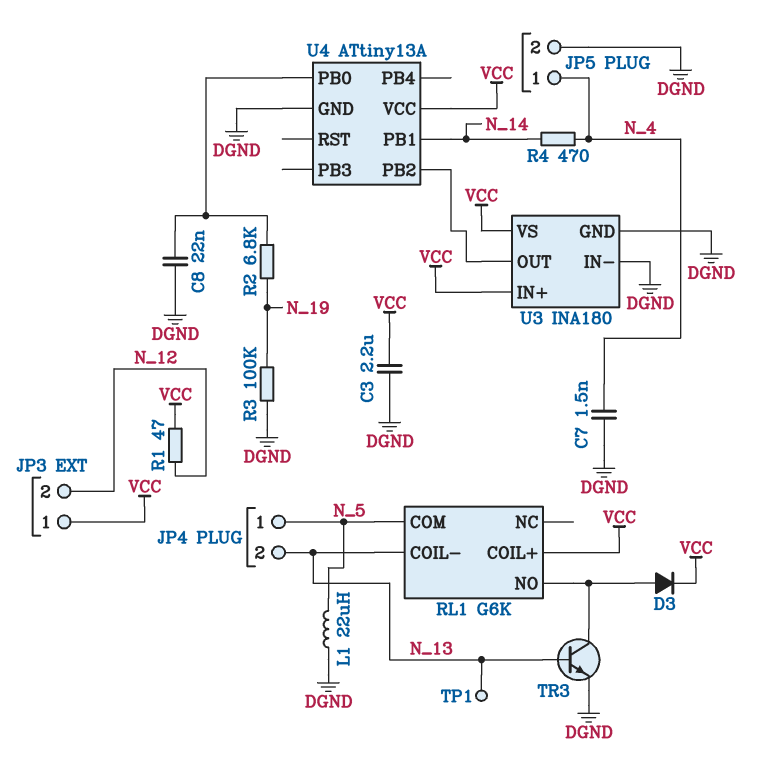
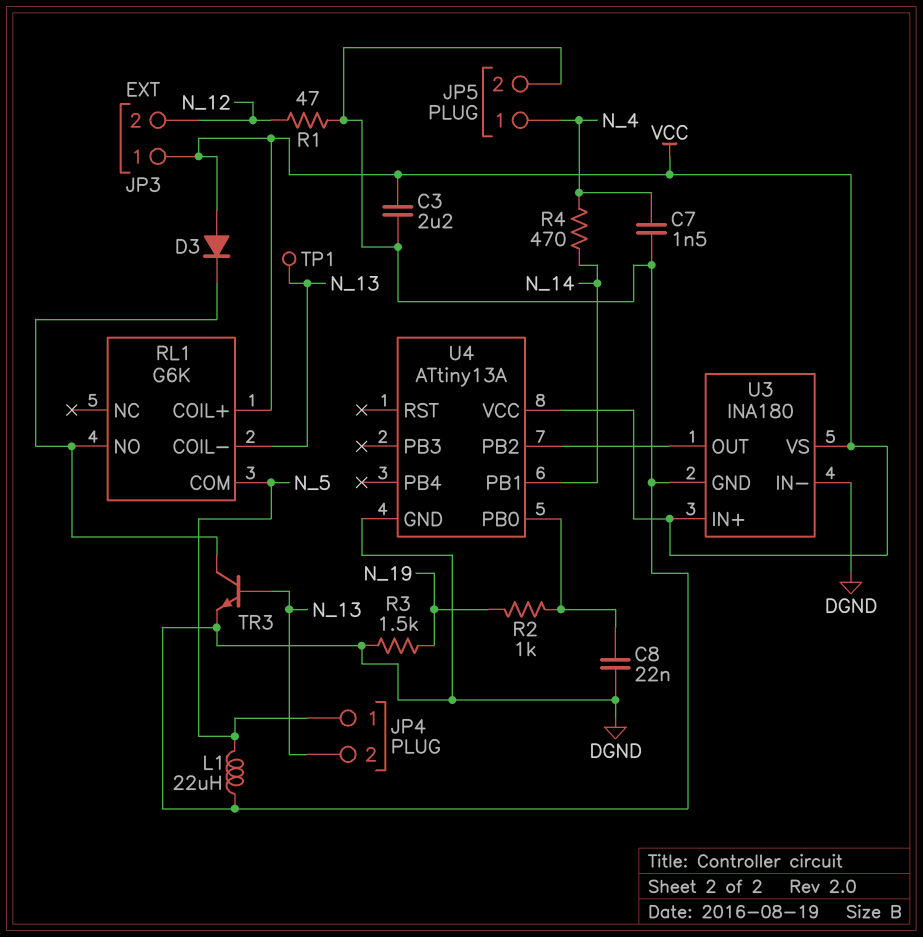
D3: diode (A RL1/NO, K VCC) -> diode (A VCC, K RL1/NO)
R1: 47 (N_12, VCC) -> 47 (DGND, N_12)
R2: 6.8k (N_19, U4/PB0) -> 1k (N_19, U4/PB0)
R3: 100k (DGND, N_19) -> 1.5k (DGND, N_19)

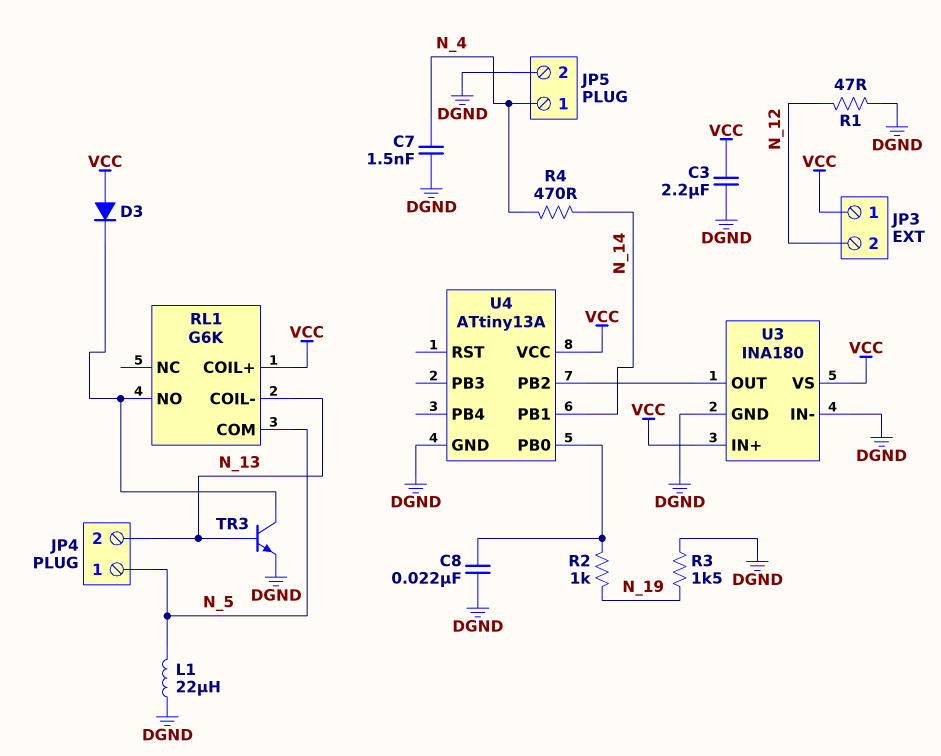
TP1: test point (N_13) -> none

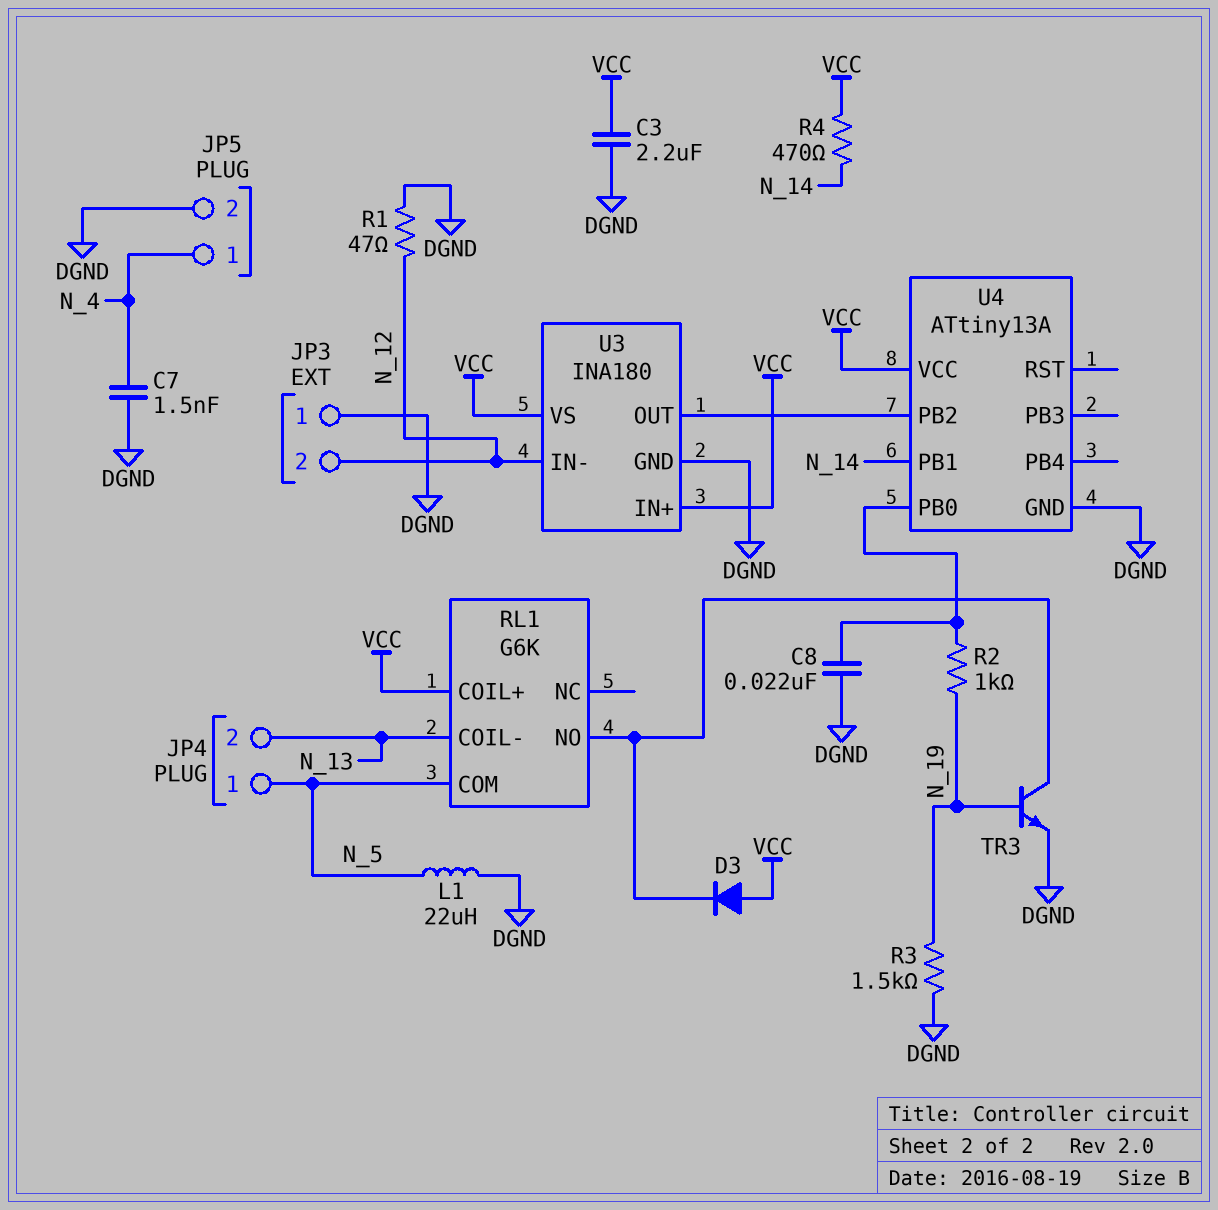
JP3 pin 1: VCC -> DGND
R4: 470 (N_4, N_14) -> 470 (N_14, VCC)
TR3: NPN (B N_13, C RL1/NO, E DGND) -> NPN (B N_19, C RL1/NO, E DGND)
U3 pin IN-: DGND -> N_12

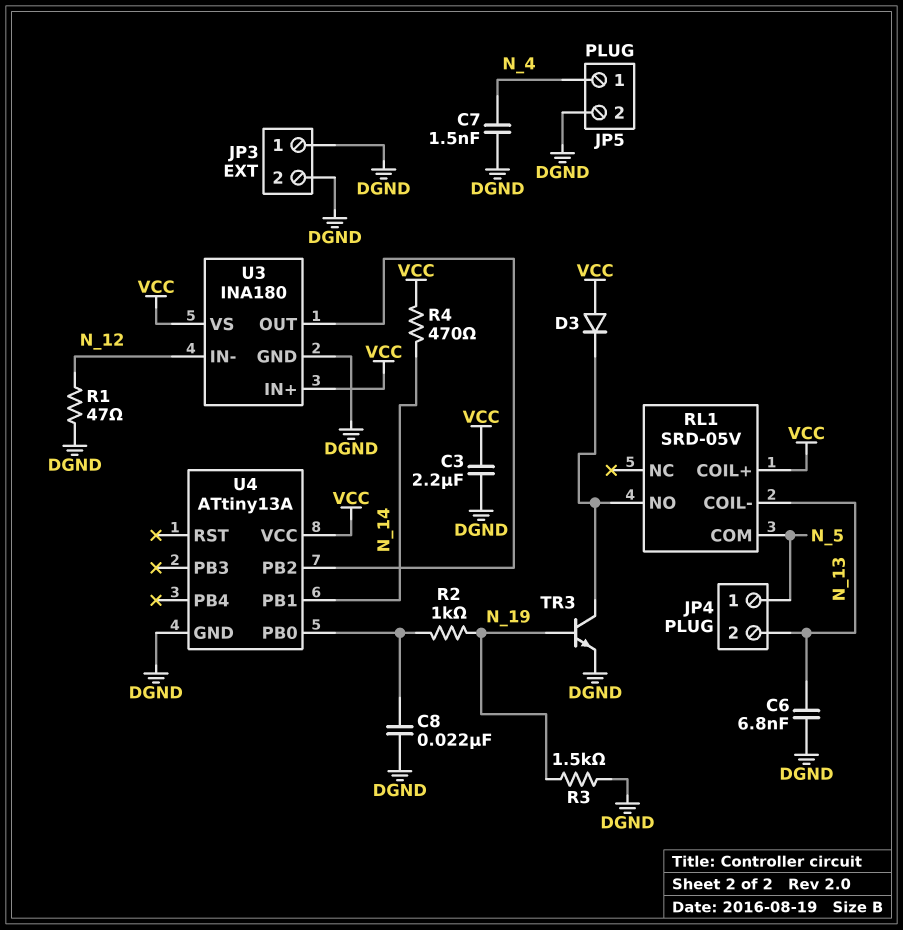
C6: none -> 6.8nF (DGND, N_13)
JP3 pin 2: N_12 -> DGND
L1: 22uH (DGND, N_5) -> none
RL1: G6K -> SRD-05V

